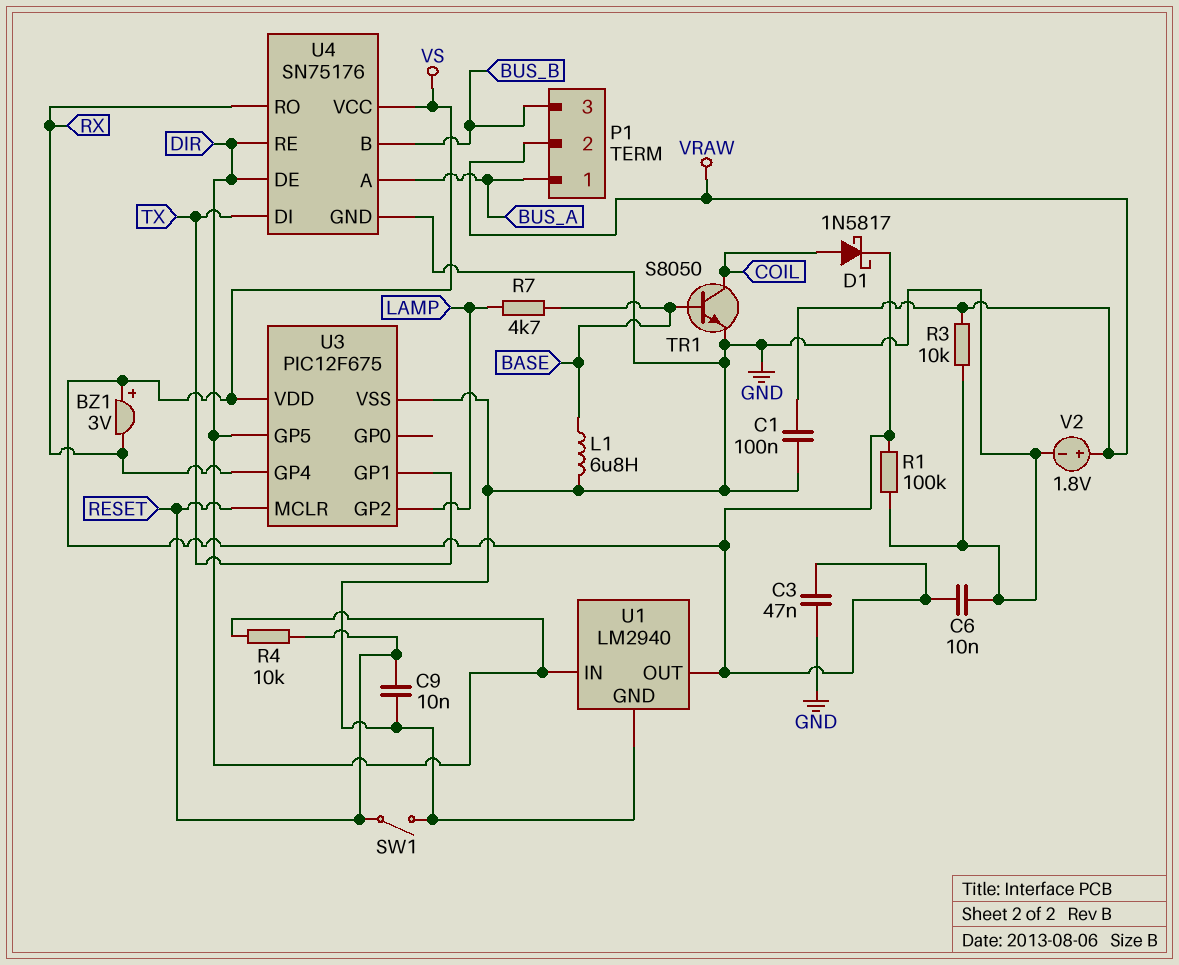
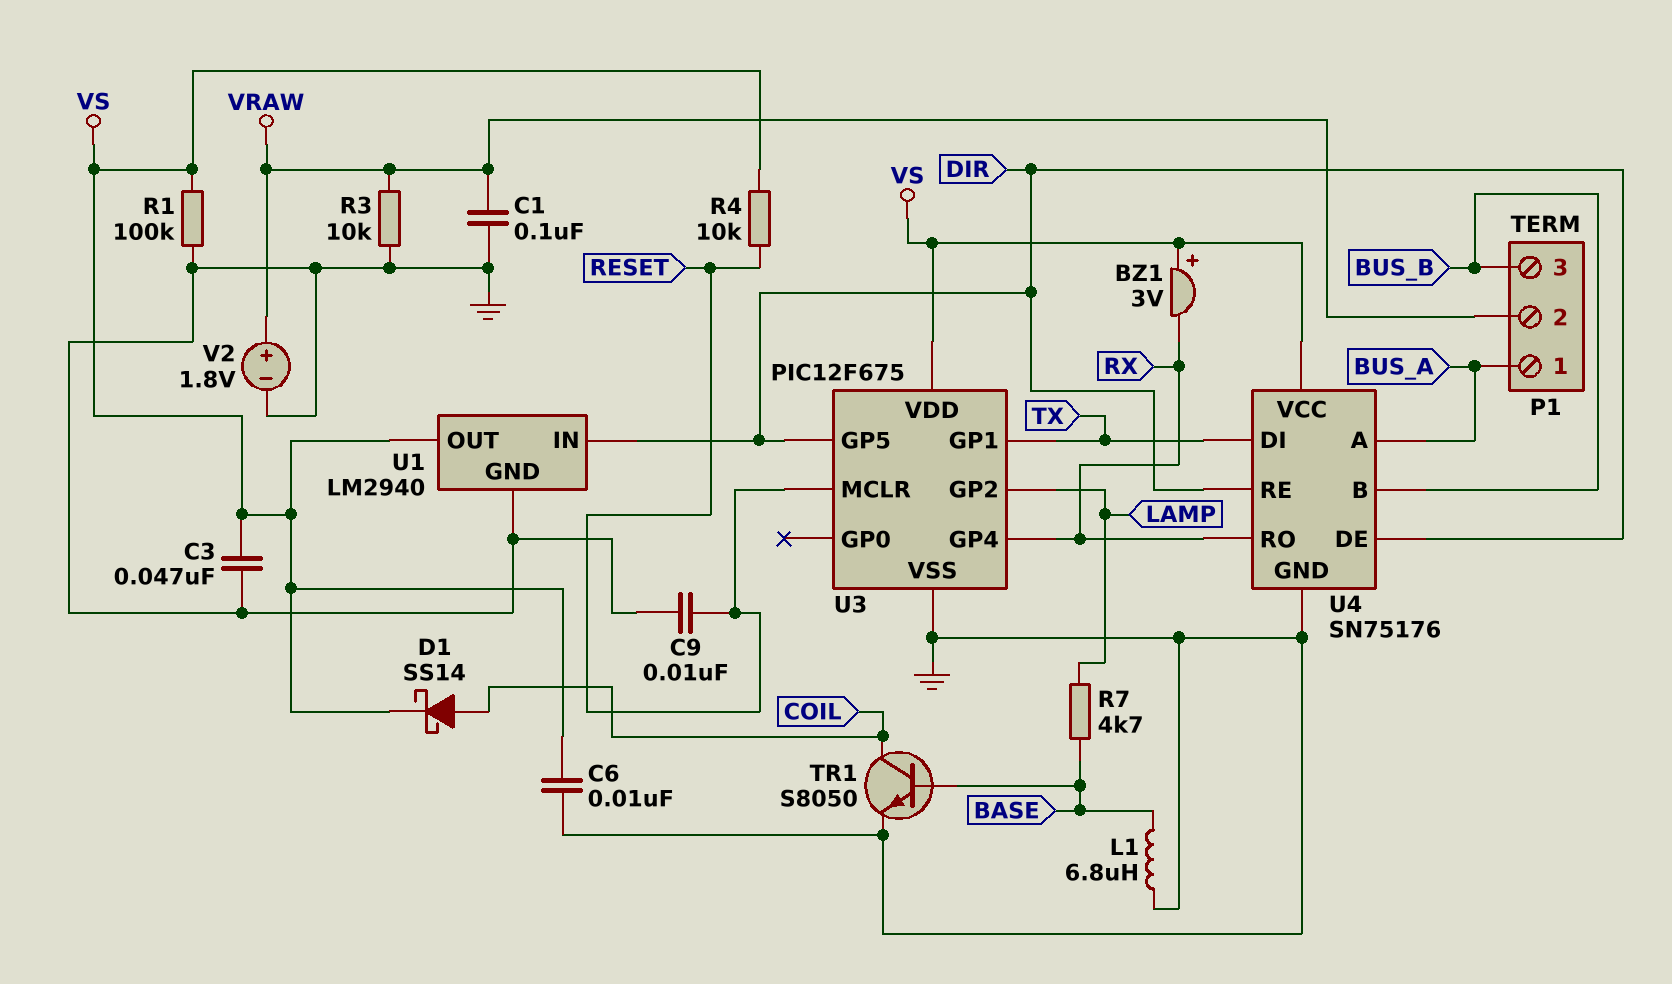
D1: schottky 1N5817 (A COIL, K VS) -> schottky SS14 (A COIL, K VS)
R4: 10k (DIR, RESET) -> 10k (RESET, VS)
SW1: switch (GND, RESET) -> none

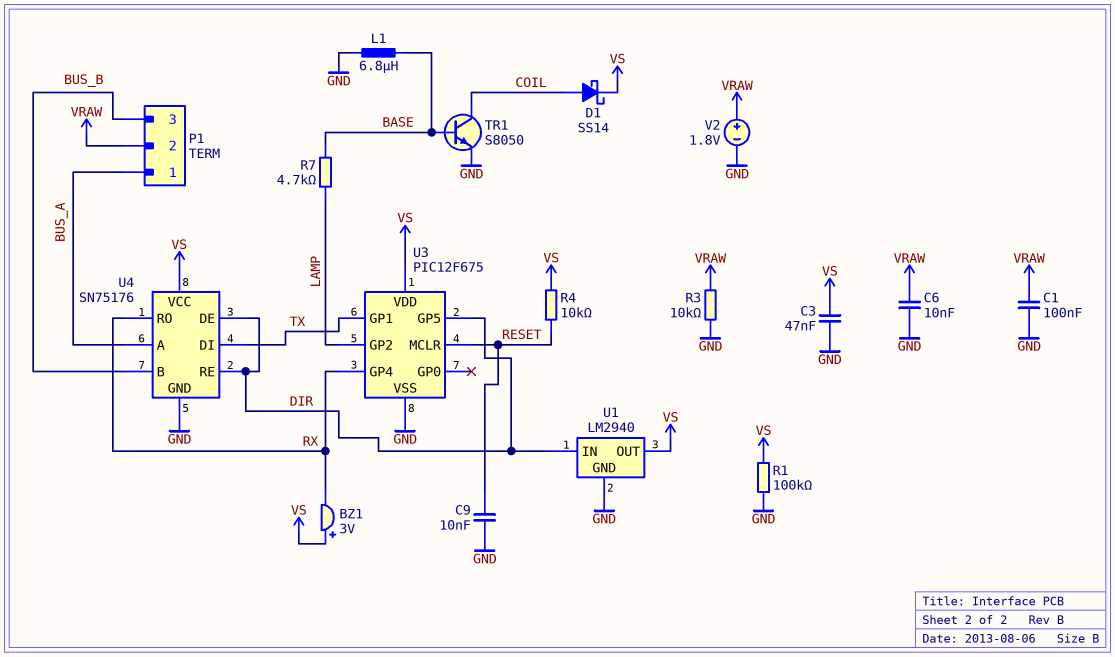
C6: 10nF (GND, VS) -> 10nF (GND, VRAW)

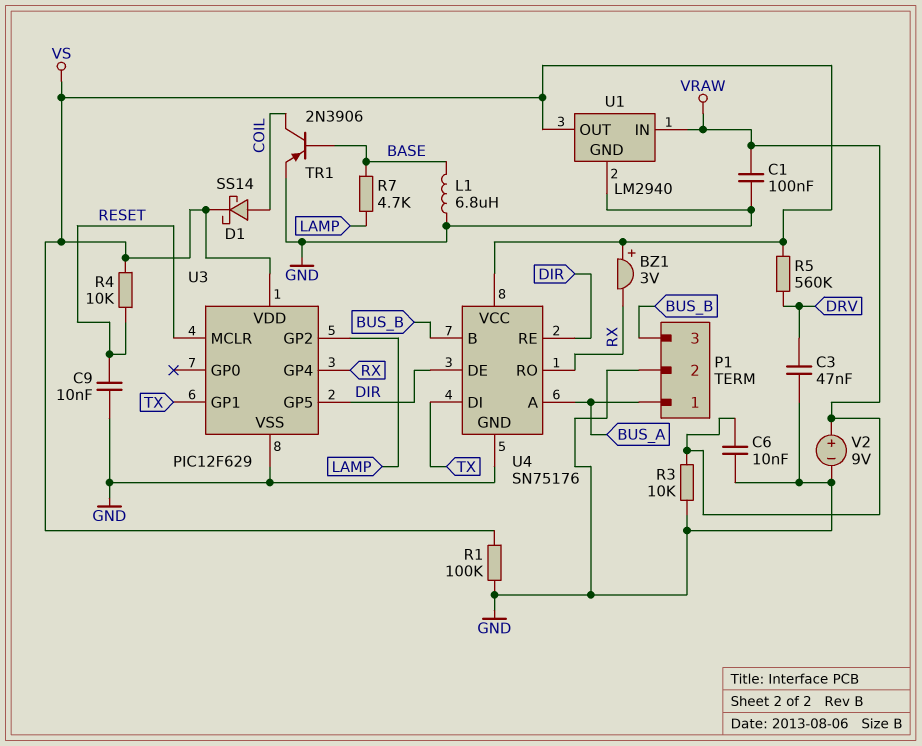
C3: 47nF (GND, VS) -> 47nF (DRV, GND)
P1 pin 2: VRAW -> GND
R5: none -> 560k (DRV, VS)
TR1: NPN S8050 (B BASE, C COIL, E GND) -> PNP 2N3906 (B BASE, C COIL, E GND)
U1 pin IN: DIR -> VRAW
U3: PIC12F675 -> PIC12F629
V2: 1.8V (plus VRAW, minus GND) -> 9V (plus VRAW, minus GND)

